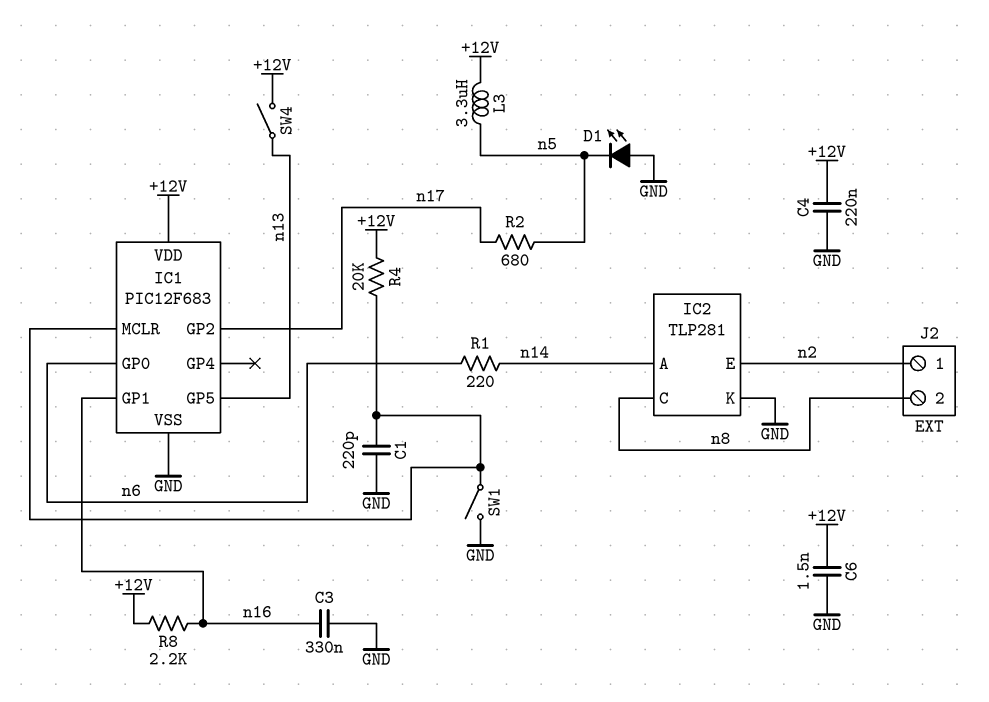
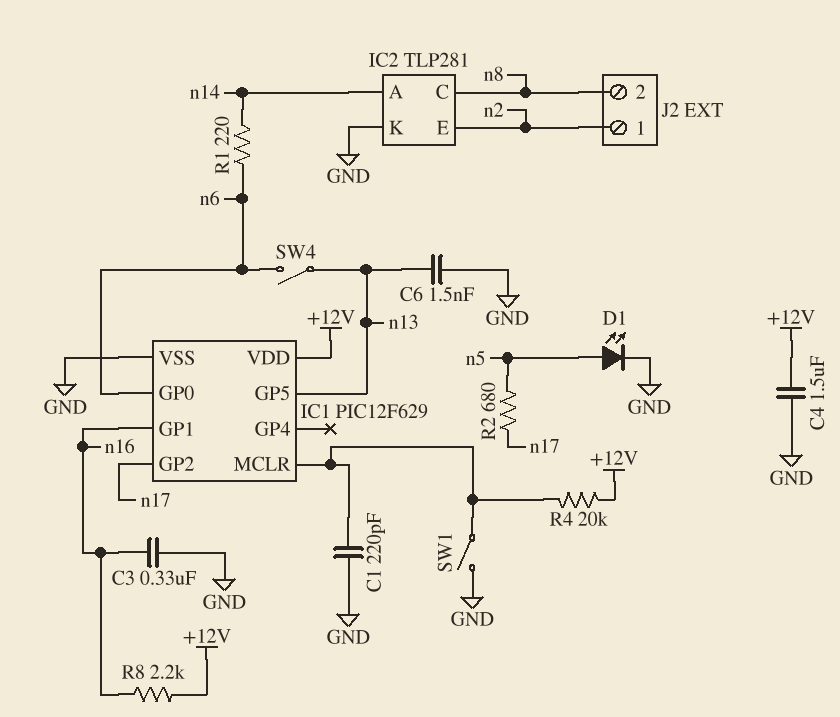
C4: 220nF (+12V, GND) -> 1.5uF (+12V, GND)
C6: 1.5nF (+12V, GND) -> 1.5nF (GND, n13)
D1: LED (A GND, K n5) -> LED (A n5, K GND)
IC1: PIC12F683 -> PIC12F629
L3: 3.3uH (+12V, n5) -> none
SW4: switch (+12V, n13) -> switch (n6, n13)

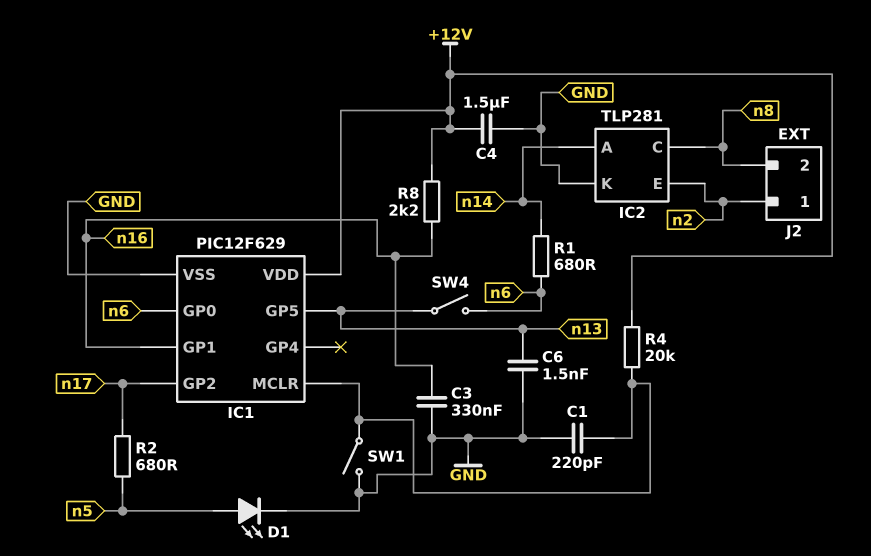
R1: 220 (n6, n14) -> 680 (n6, n14)

